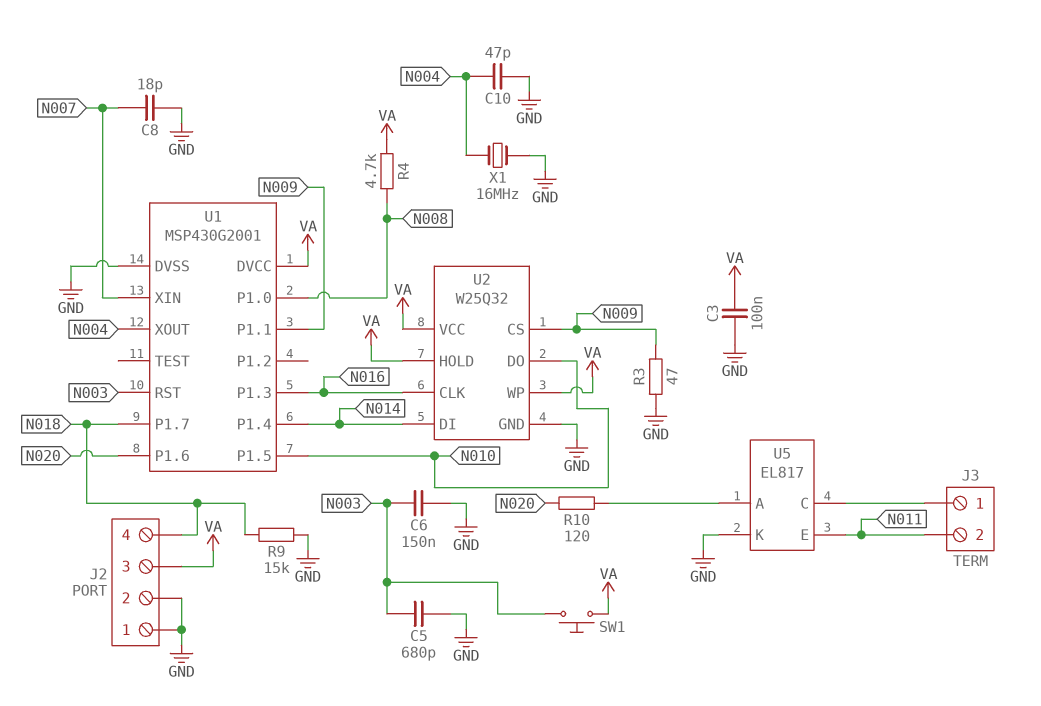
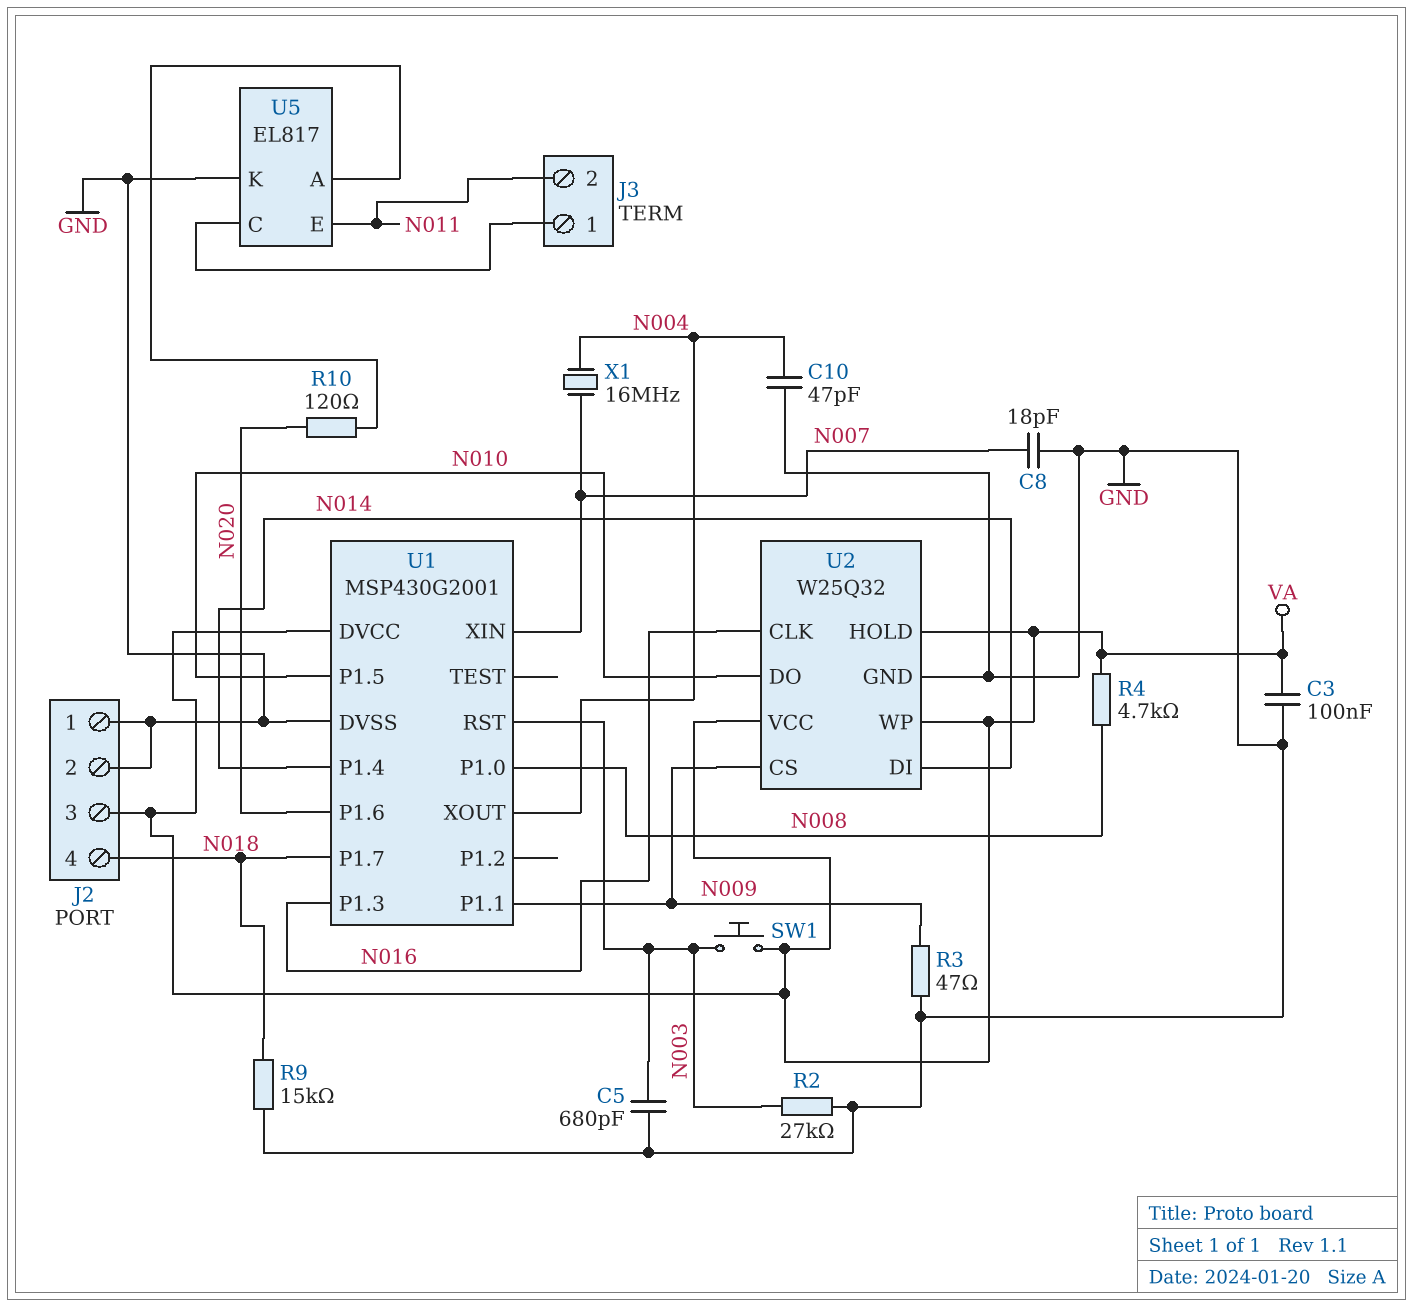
C6: 150nF (GND, N003) -> none
R2: none -> 27k (GND, N003)
X1: 16MHz (GND, N004) -> 16MHz (N004, N007)

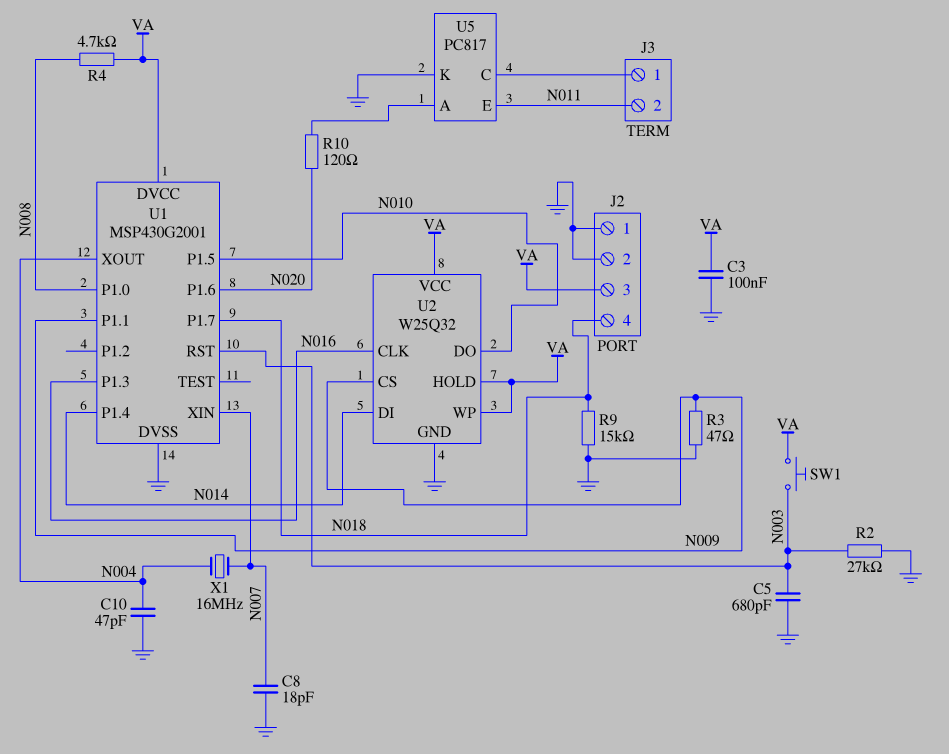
U5: EL817 -> PC817

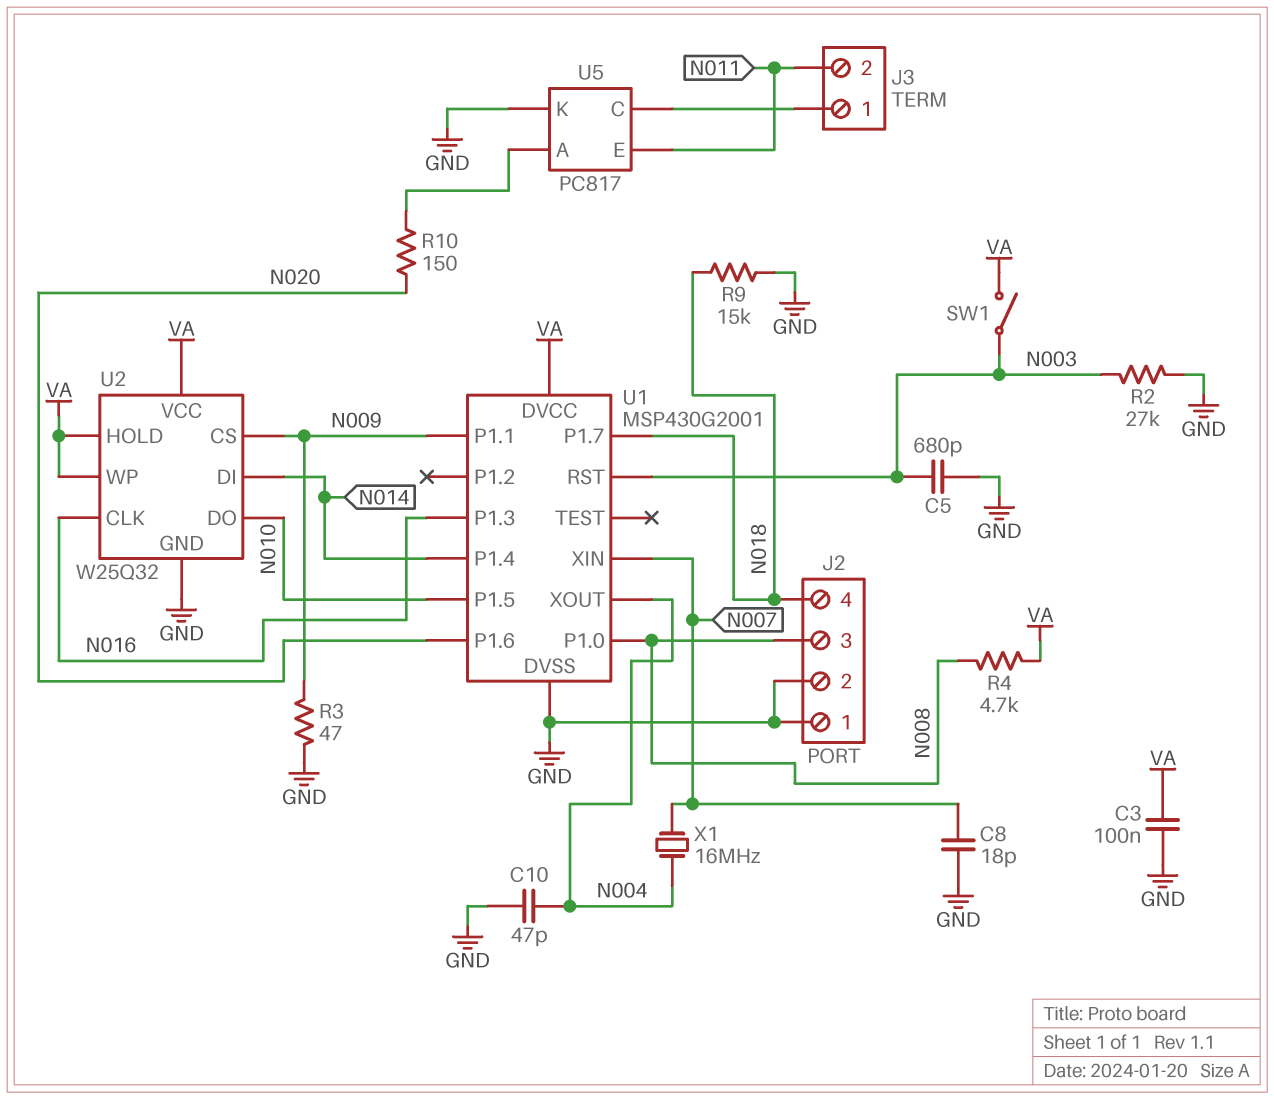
J2 pin 3: VA -> N008
R10: 120 (N020, U5/A) -> 150 (N020, U5/A)
SW1: button (N003, VA) -> switch (N003, VA)

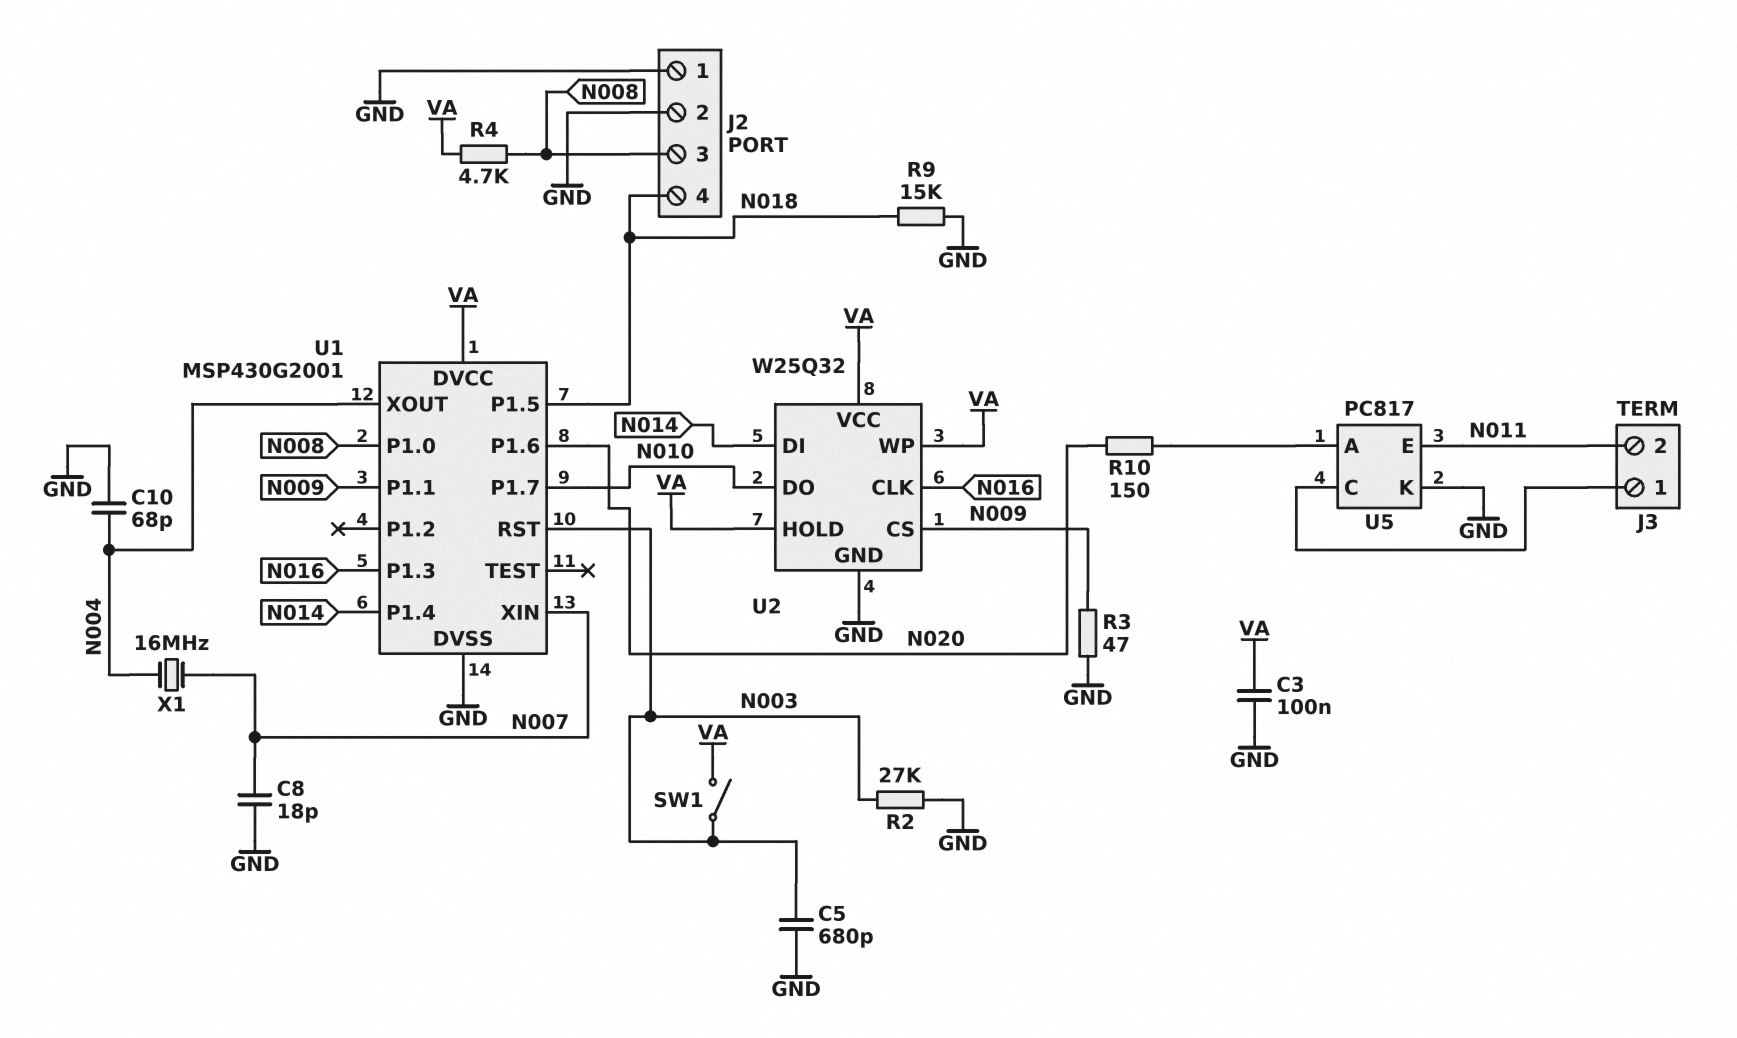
C10: 47pF (GND, N004) -> 68pF (GND, N004)
U1 pin P1.5: N010 -> N018
U1 pin P1.7: N018 -> N010

